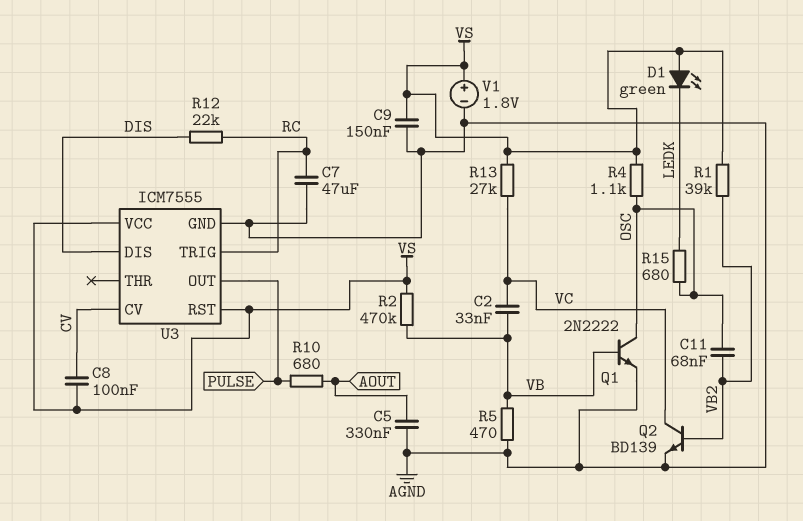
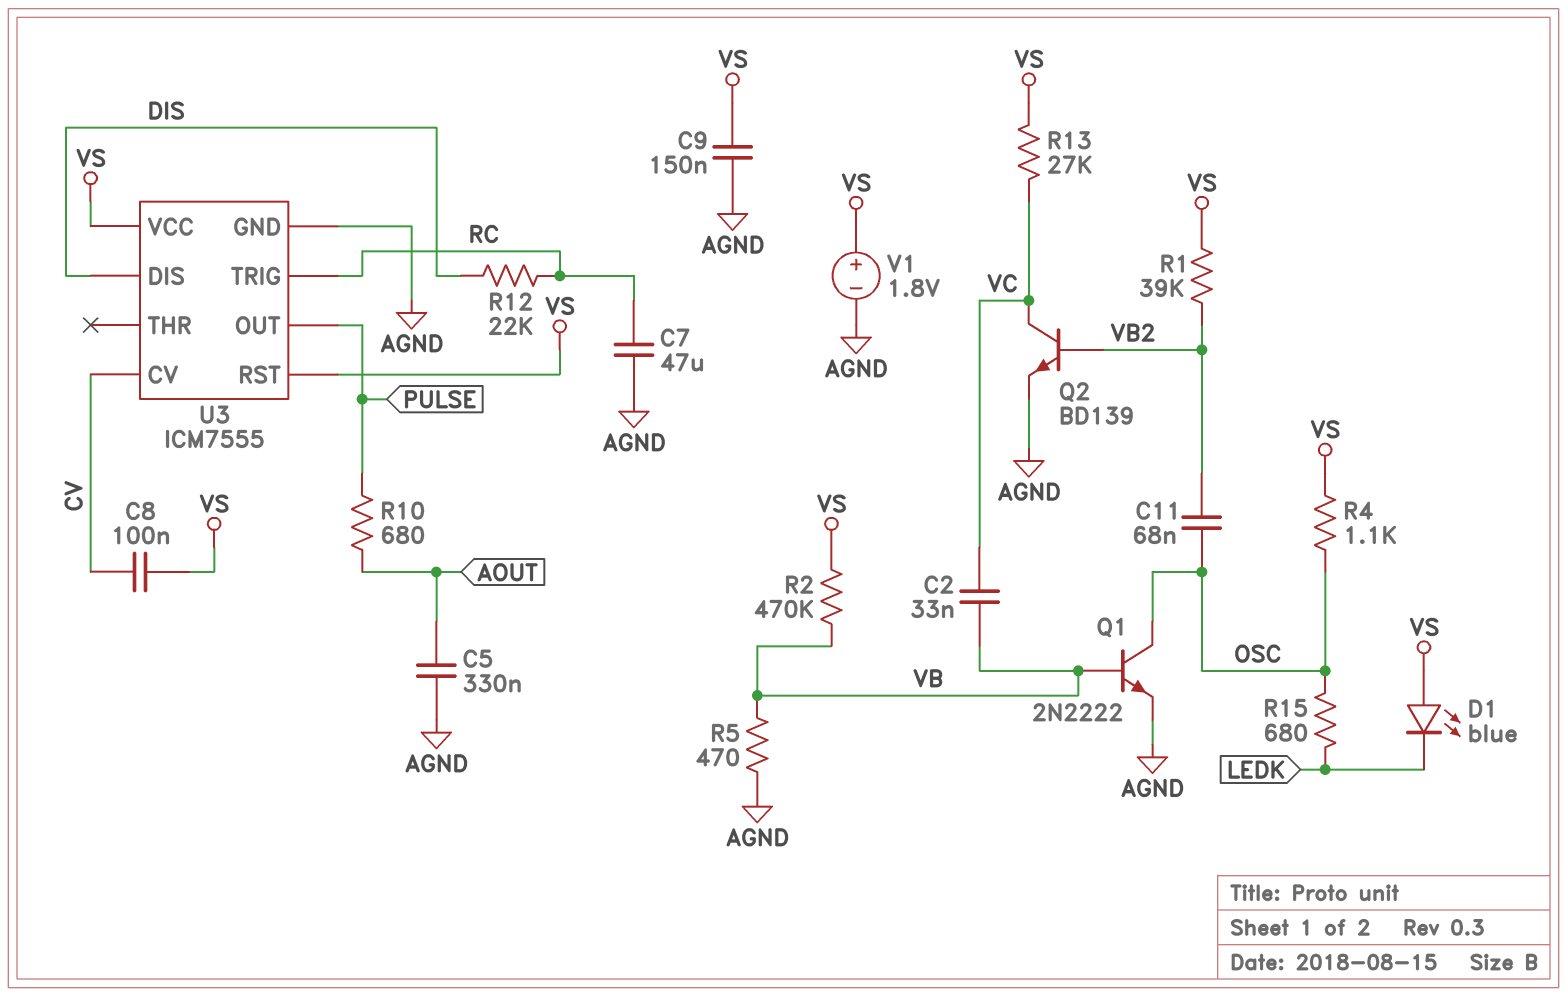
D1: LED green (A VS, K LEDK) -> LED blue (A VS, K LEDK)

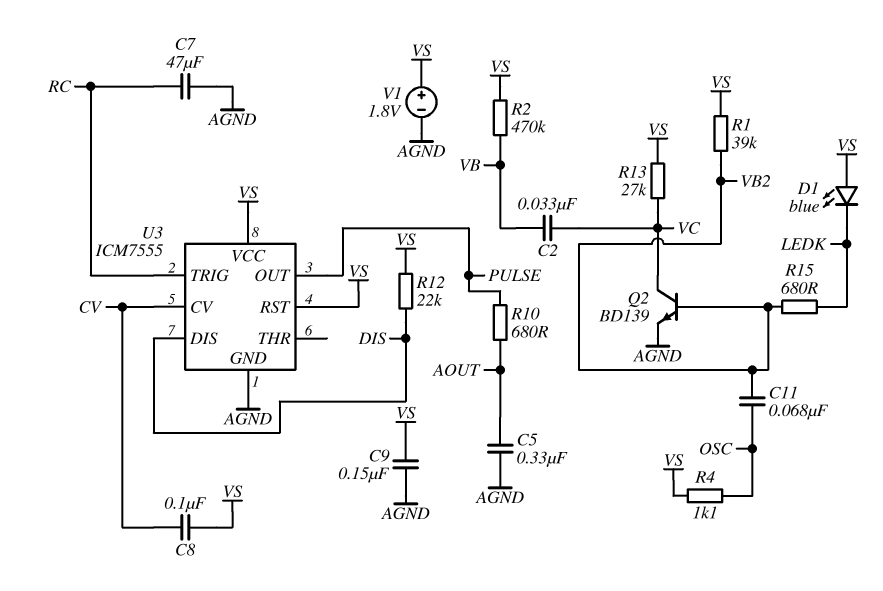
Q1: NPN 2N2222 (B VB, C OSC, E AGND) -> none
R5: 470 (AGND, VB) -> none
R12: 22k (DIS, RC) -> 22k (DIS, VS)
R15: 680 (LEDK, OSC) -> 680 (LEDK, VB2)

